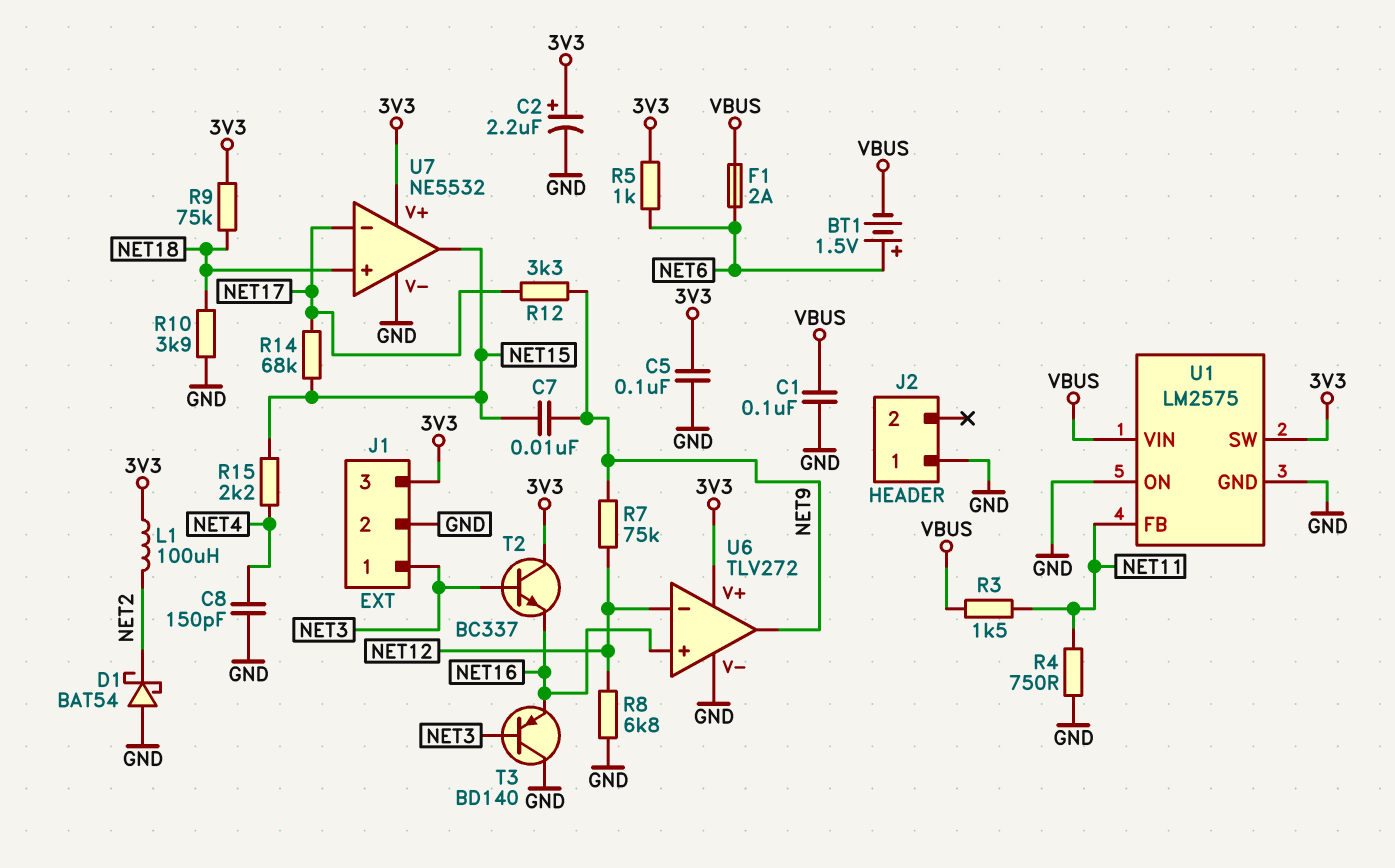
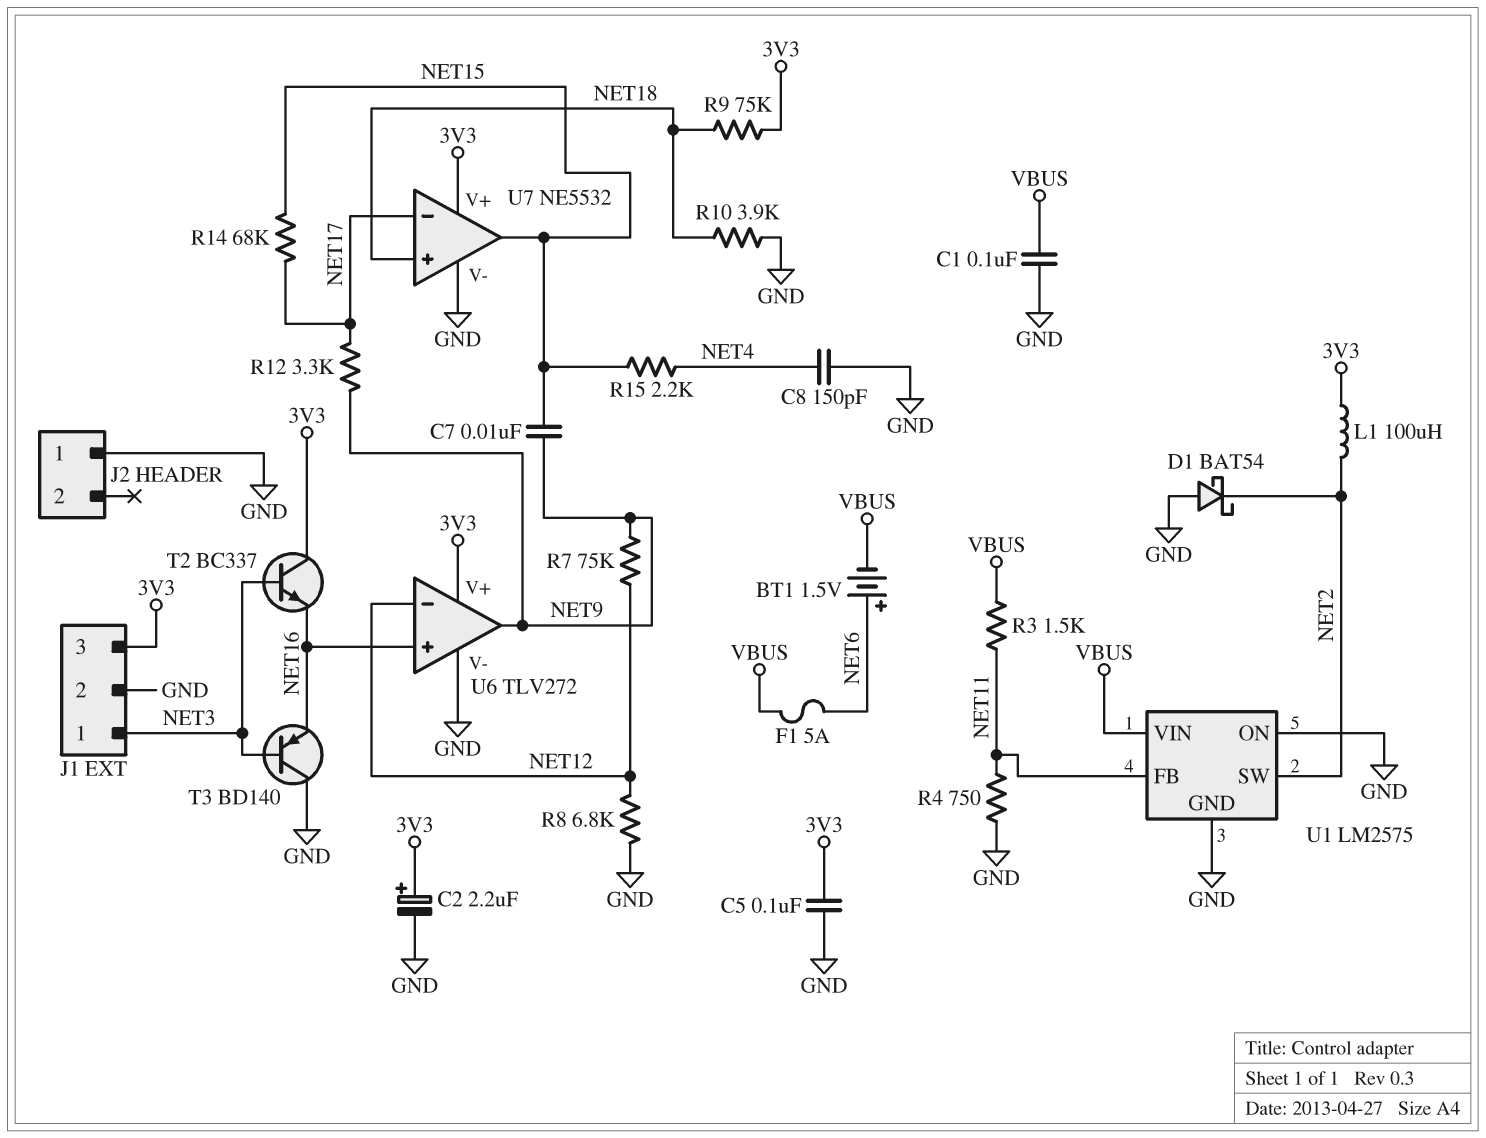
F1: 2A (NET6, VBUS) -> 5A (NET6, VBUS)
R5: 1k (3V3, NET6) -> none
U1 pin SW: 3V3 -> NET2

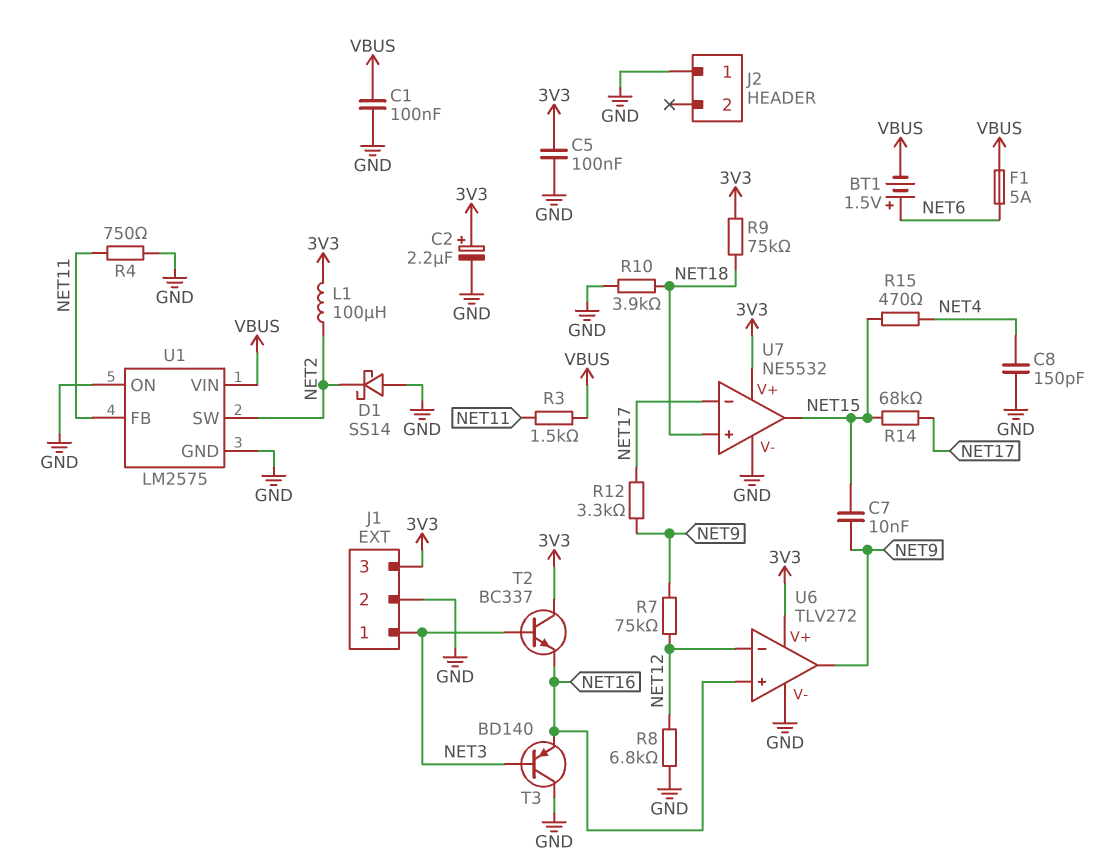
D1: schottky BAT54 (A GND, K NET2) -> schottky SS14 (A GND, K NET2)
R15: 2.2k (NET4, NET15) -> 470 (NET4, NET15)

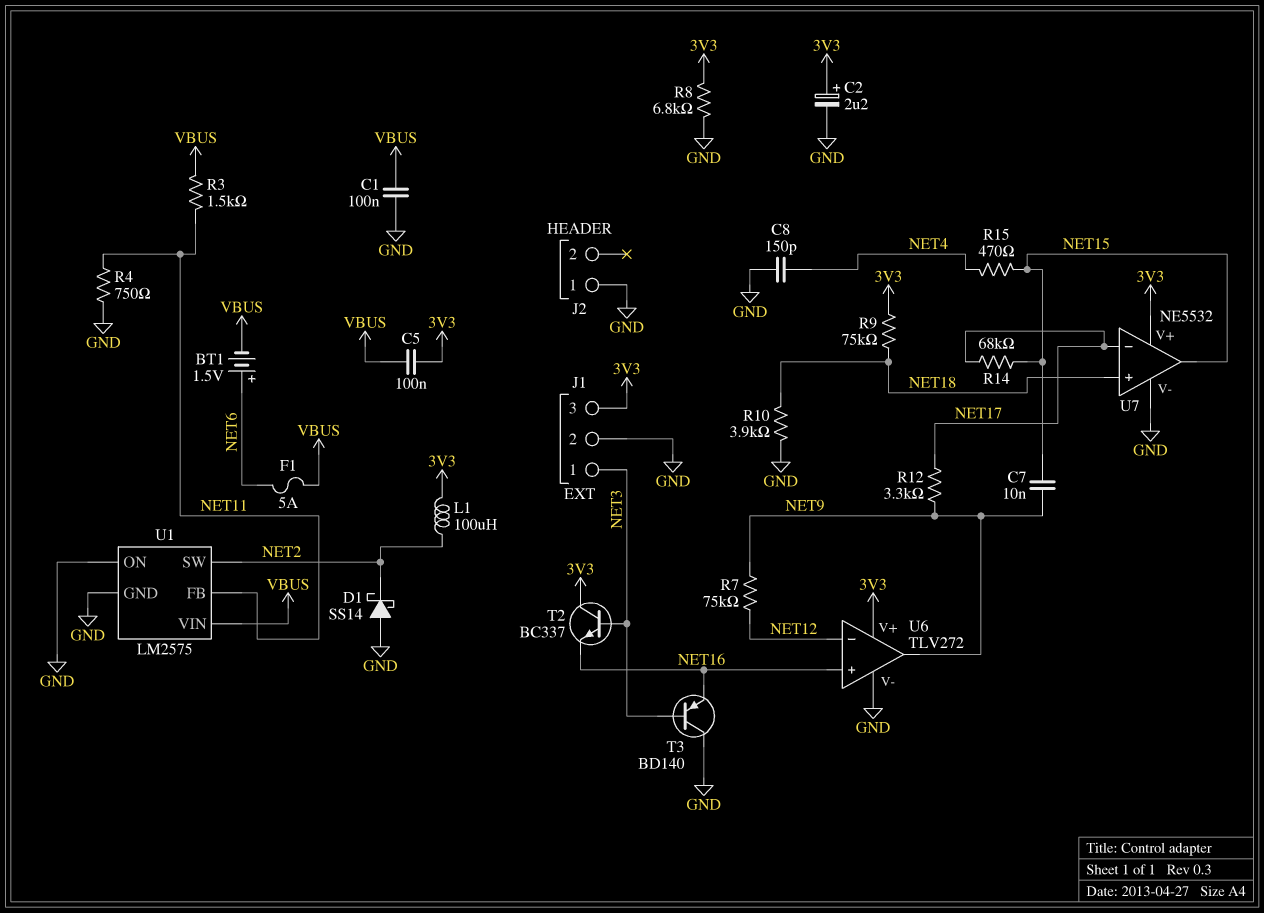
C5: 100nF (3V3, GND) -> 100nF (3V3, VBUS)
R8: 6.8k (GND, NET12) -> 6.8k (3V3, GND)

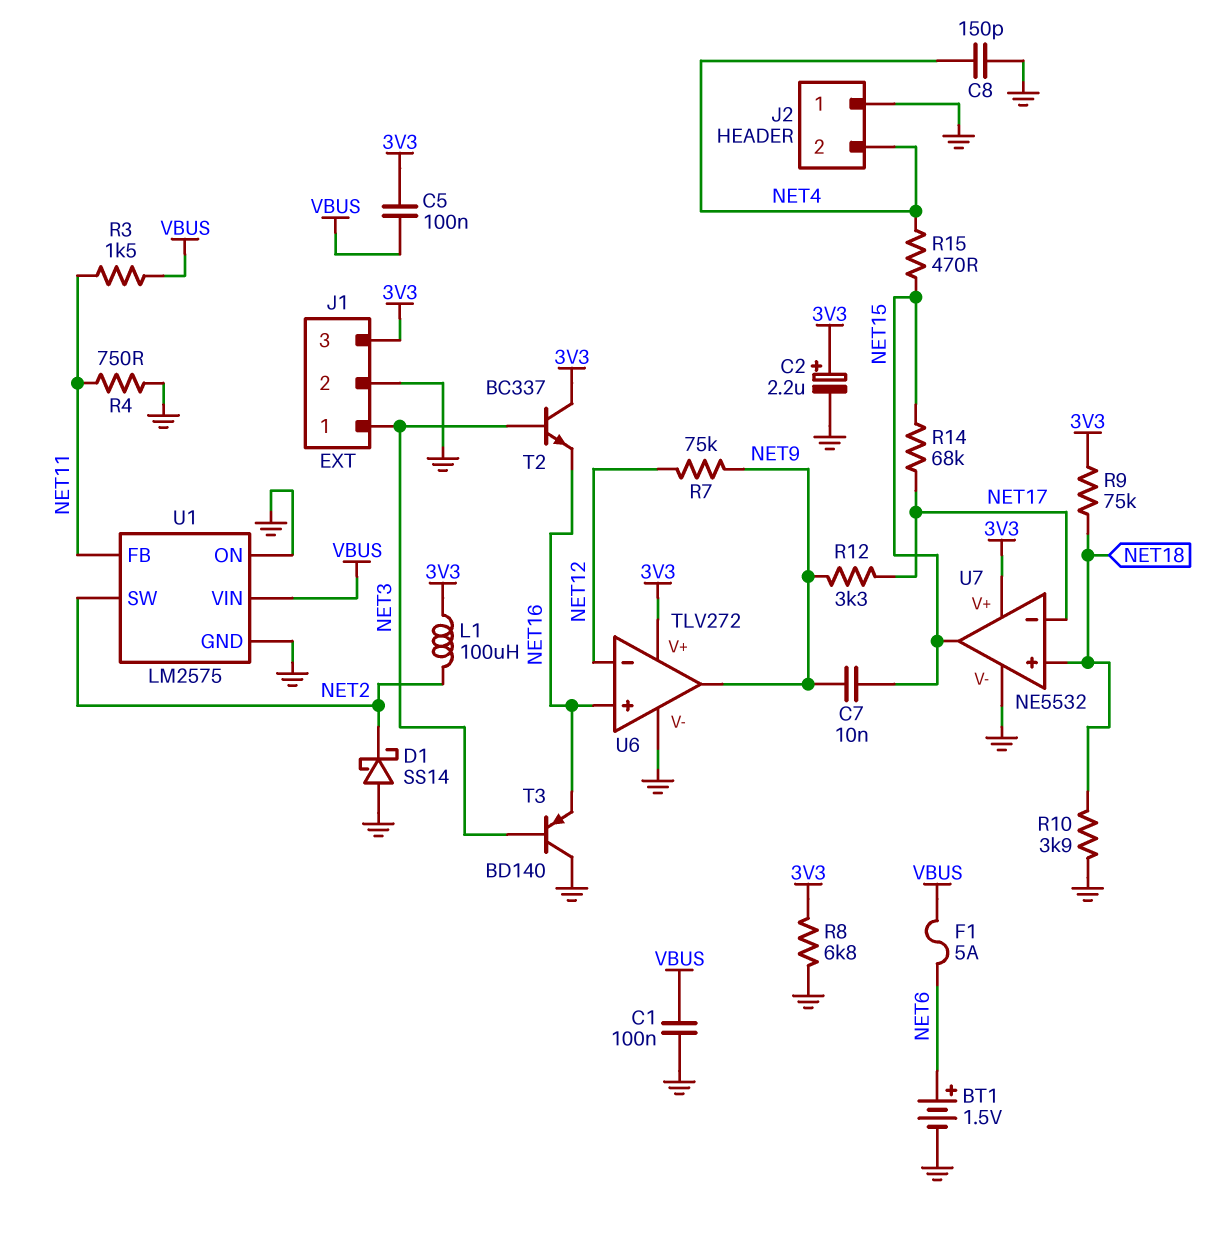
BT1: 1.5V (plus NET6, minus VBUS) -> 1.5V (plus NET6, minus GND)
J2 pin 2: none -> NET4

